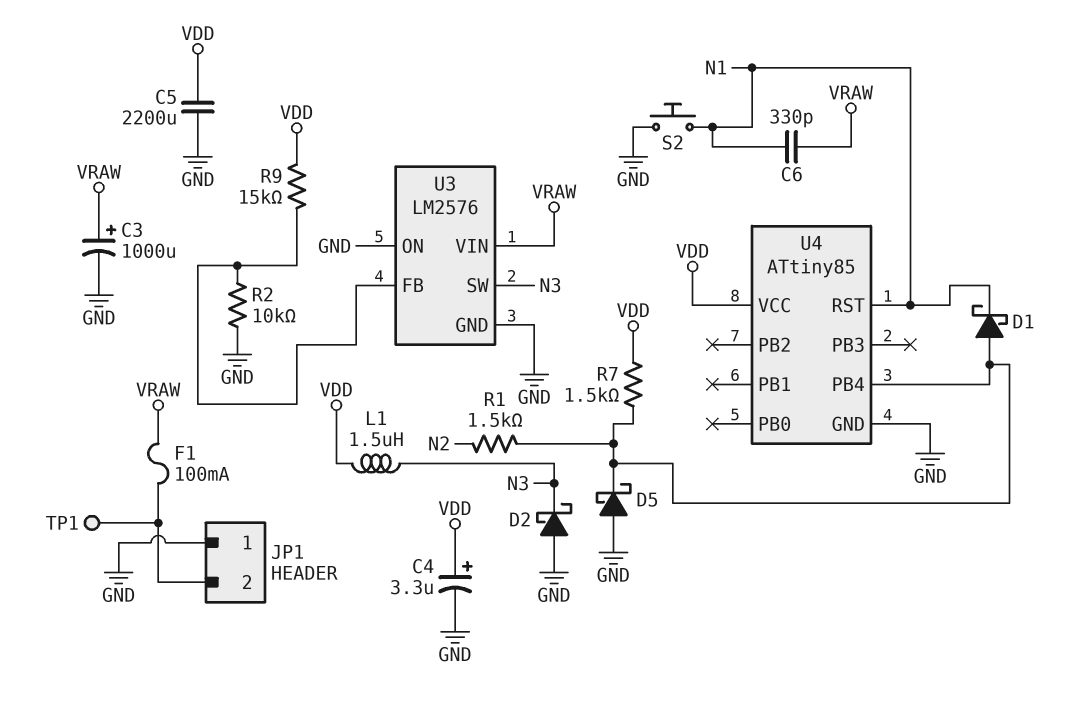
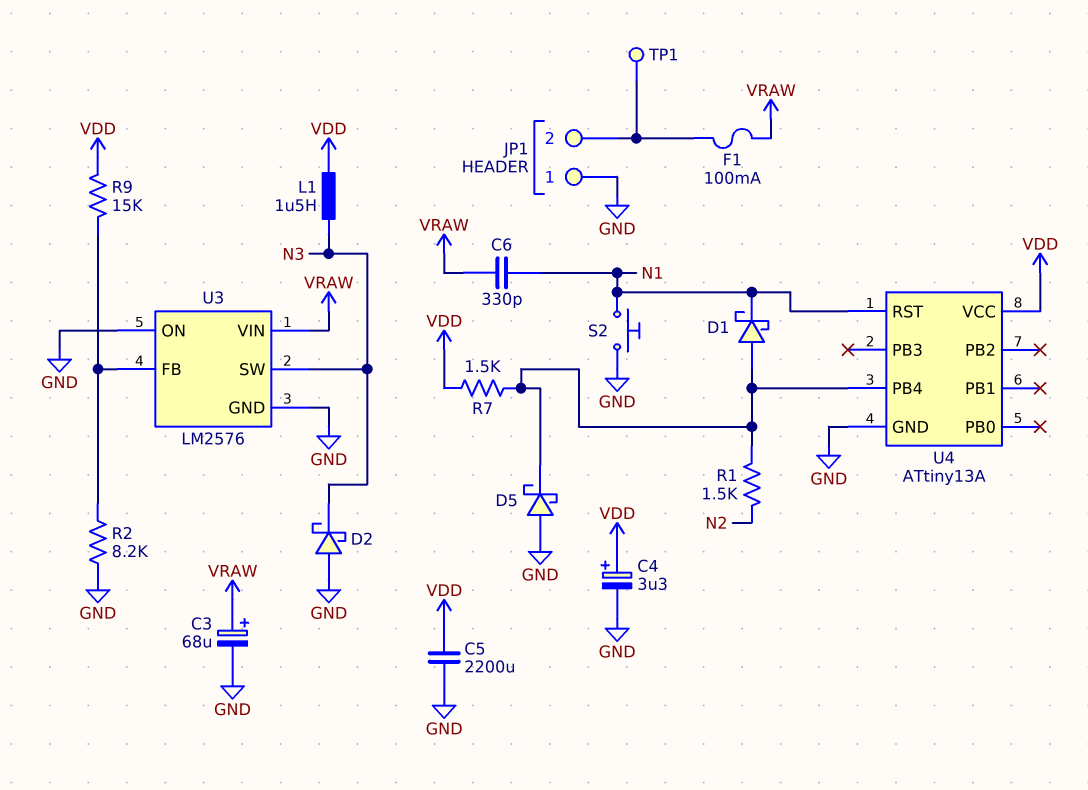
C3: 1000uF (plus VRAW, minus GND) -> 68uF (plus VRAW, minus GND)
R2: 10k (GND, U3/FB) -> 8.2k (GND, U3/FB)
U4: ATtiny85 -> ATtiny13A

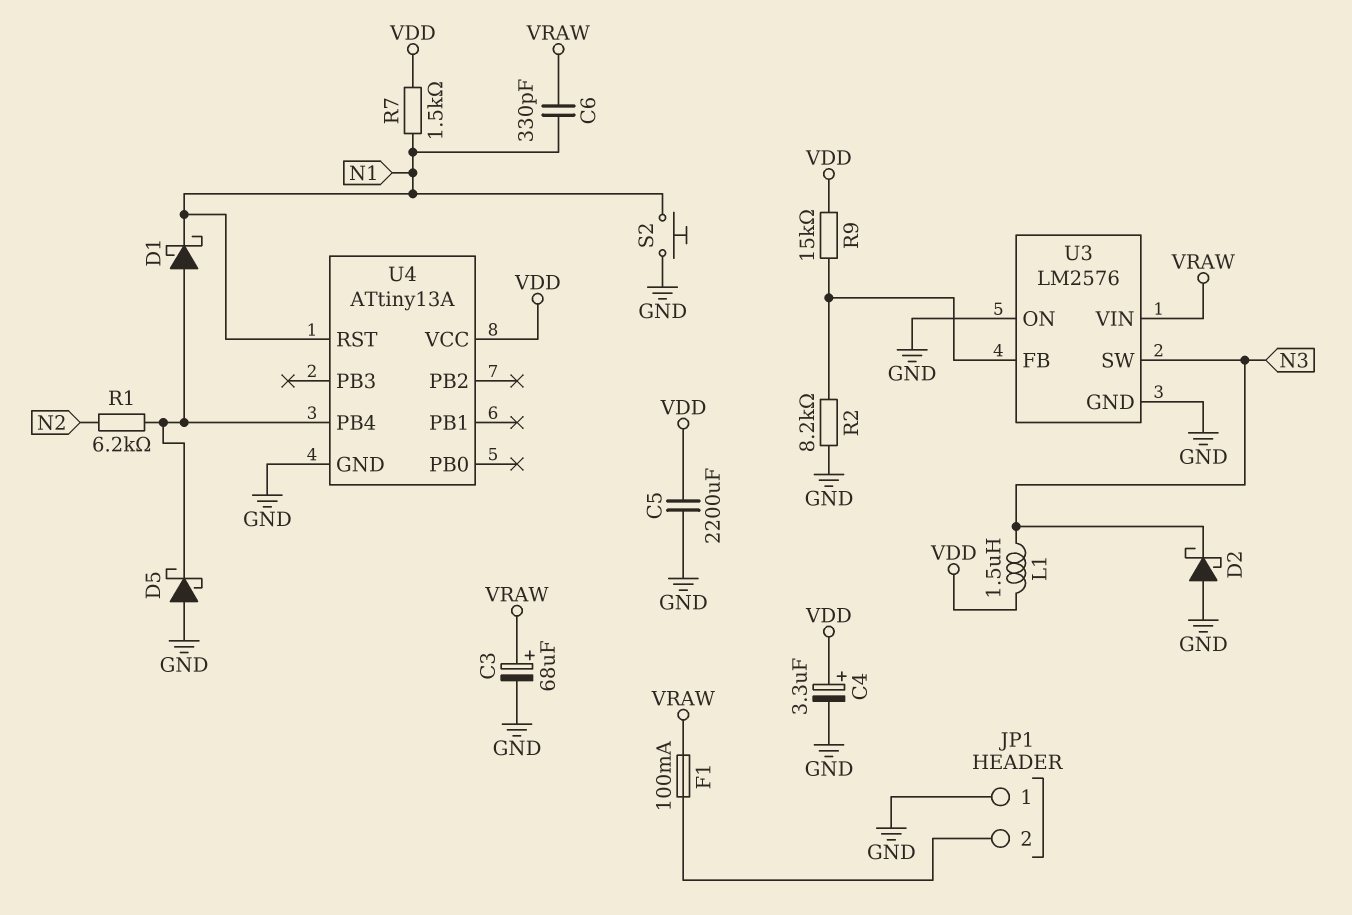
R1: 1.5k (N2, U4/PB4) -> 6.2k (N2, U4/PB4)
R7: 1.5k (U4/PB4, VDD) -> 1.5k (N1, VDD)
TP1: test point (JP1/2) -> none

